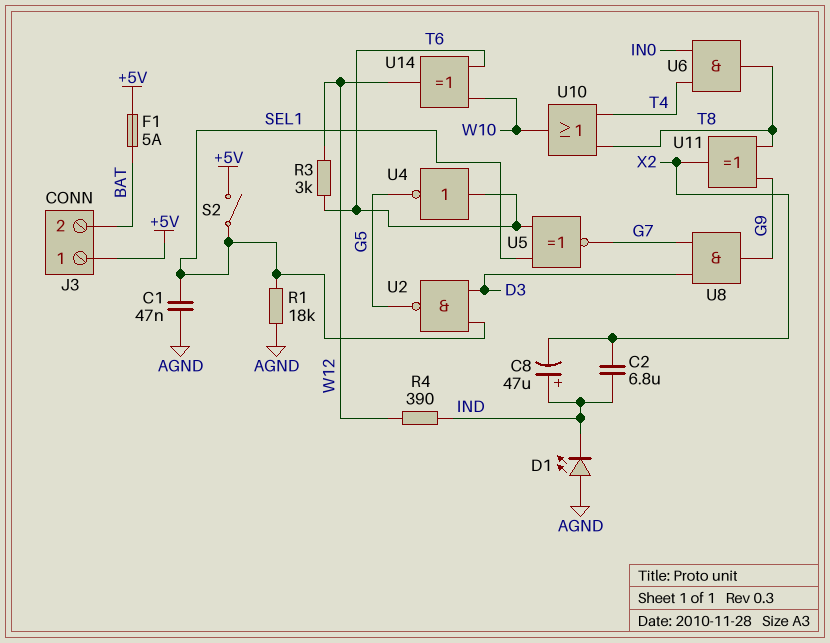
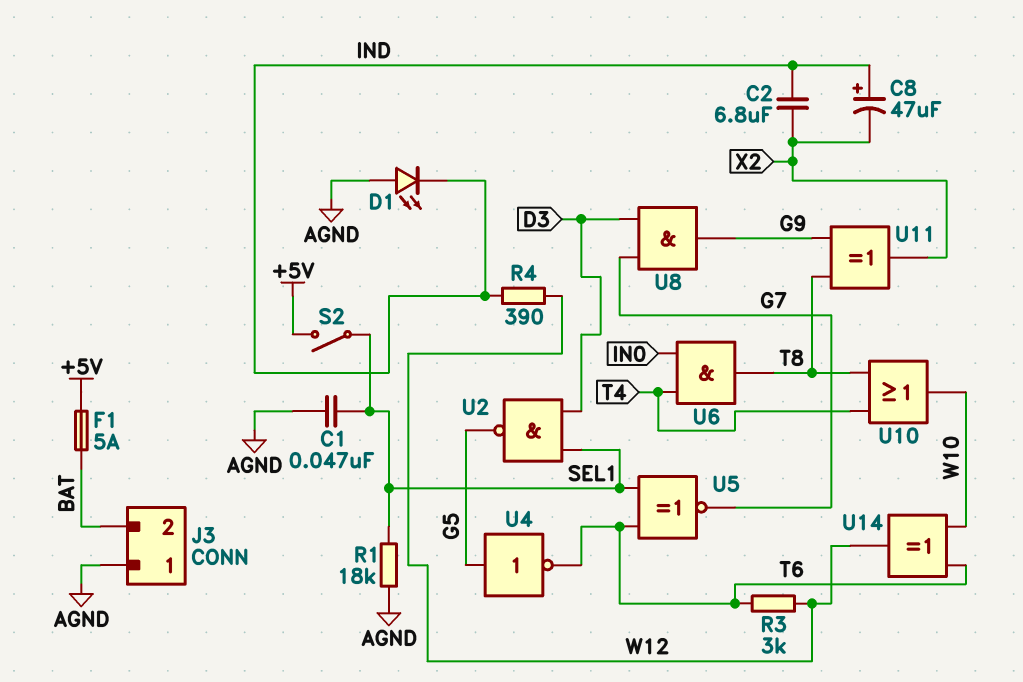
J3 pin 1: +5V -> AGND
U4: NOT (in T6, out G5) -> NOT (in G5, out T6)

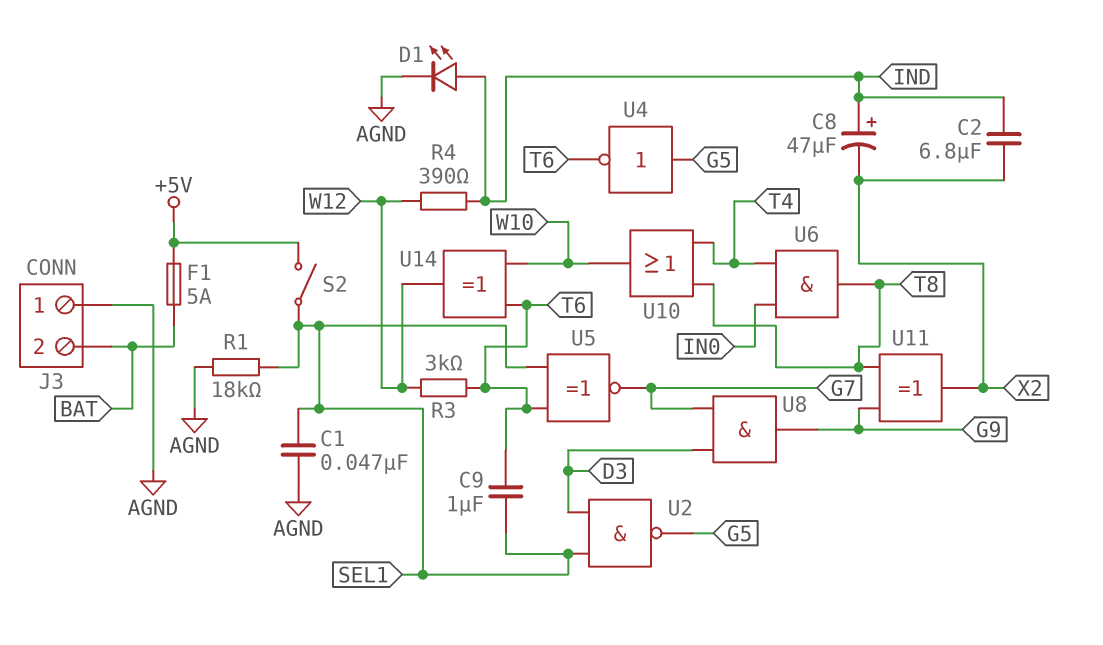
C9: none -> 1uF (SEL1, T6)
D1: LED (A AGND, K IND) -> LED (A IND, K AGND)

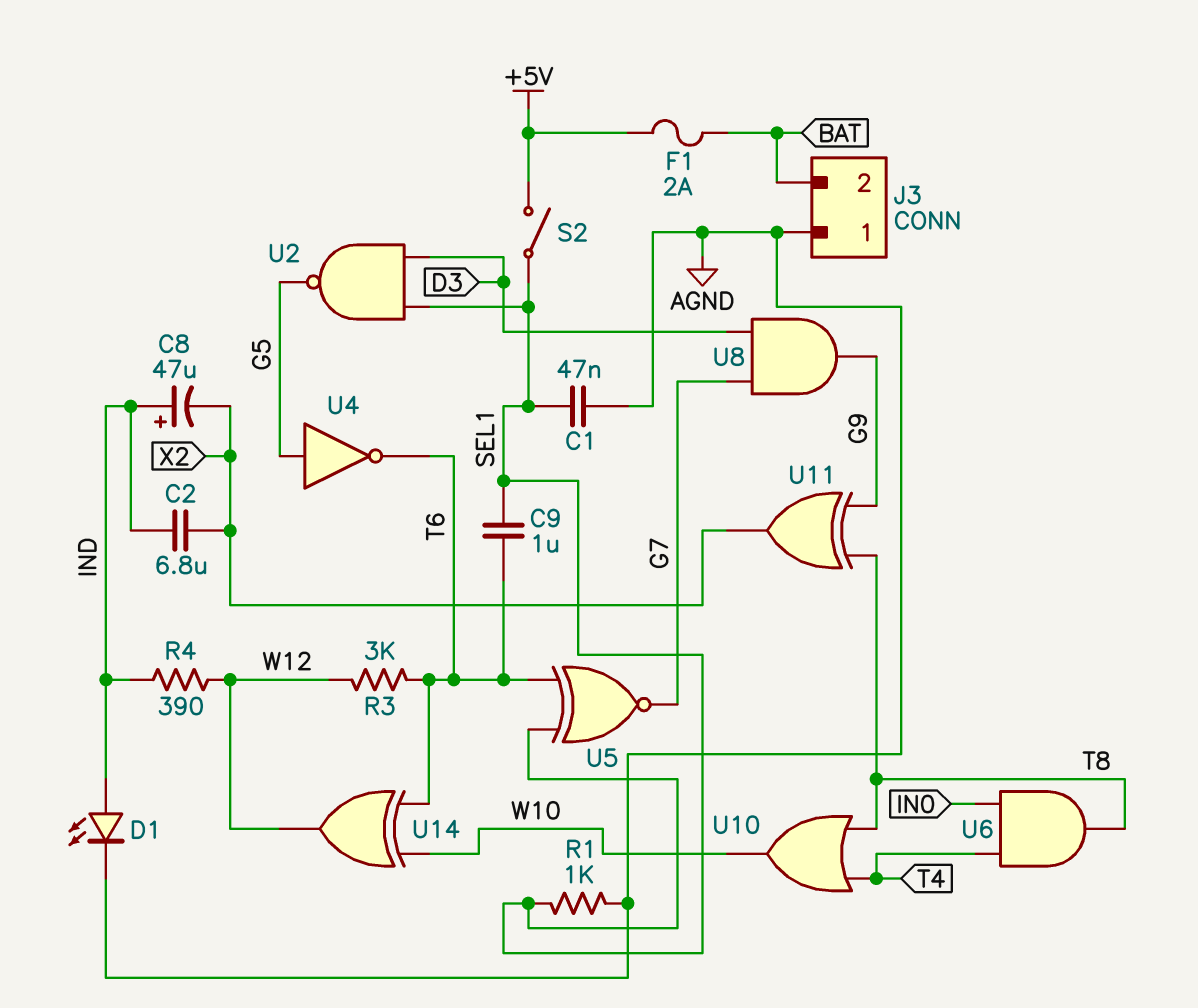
F1: 5A (+5V, BAT) -> 2A (+5V, BAT)
R1: 18k (AGND, SEL1) -> 1k (AGND, SEL1)

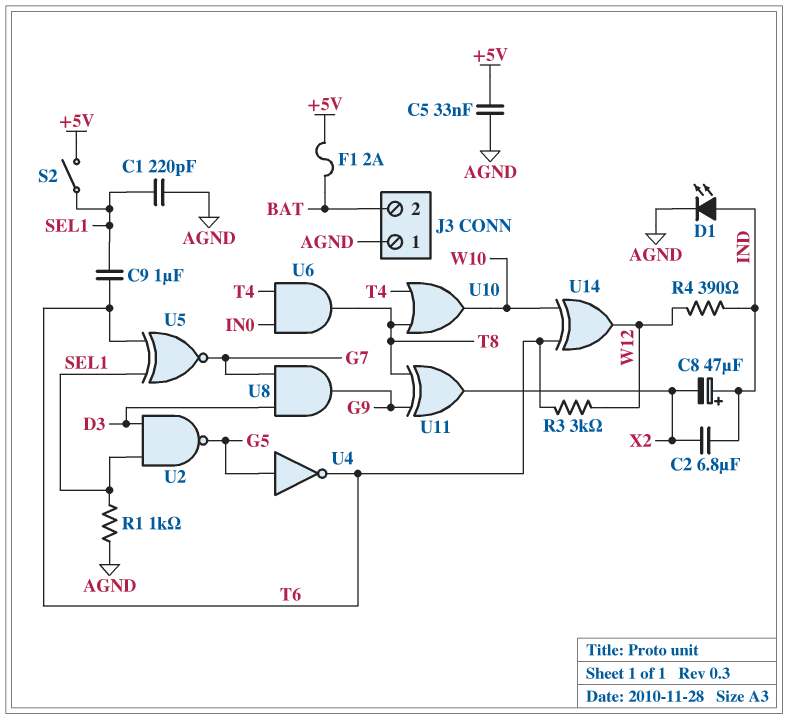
C1: 47nF (AGND, SEL1) -> 220pF (AGND, SEL1)
C5: none -> 33nF (+5V, AGND)

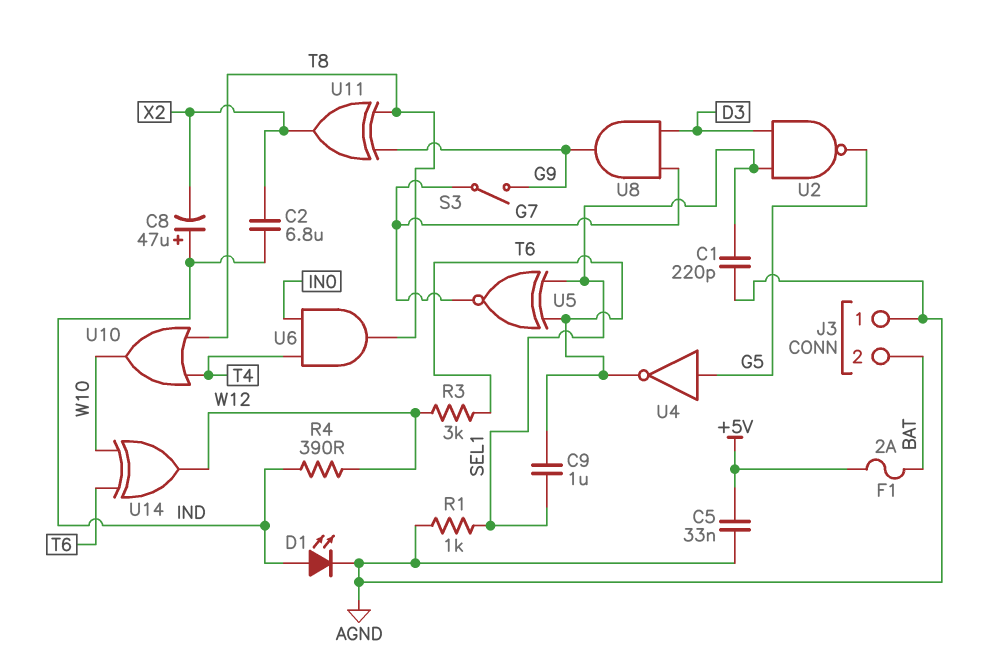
S2: switch (+5V, SEL1) -> none
S3: none -> switch (G7, G9)

